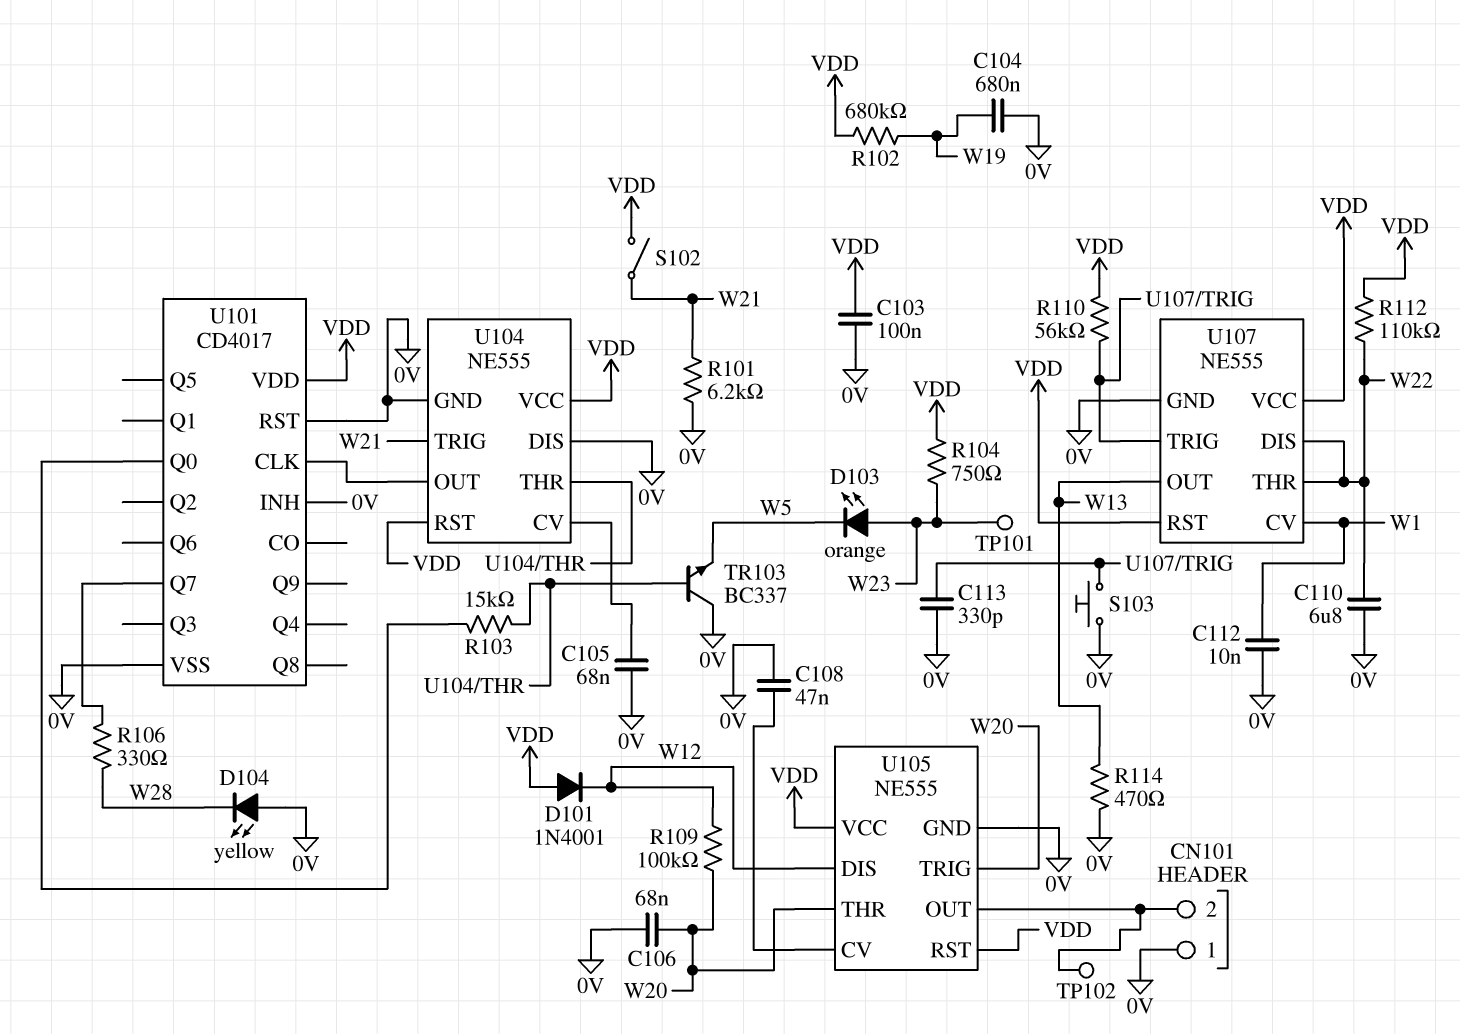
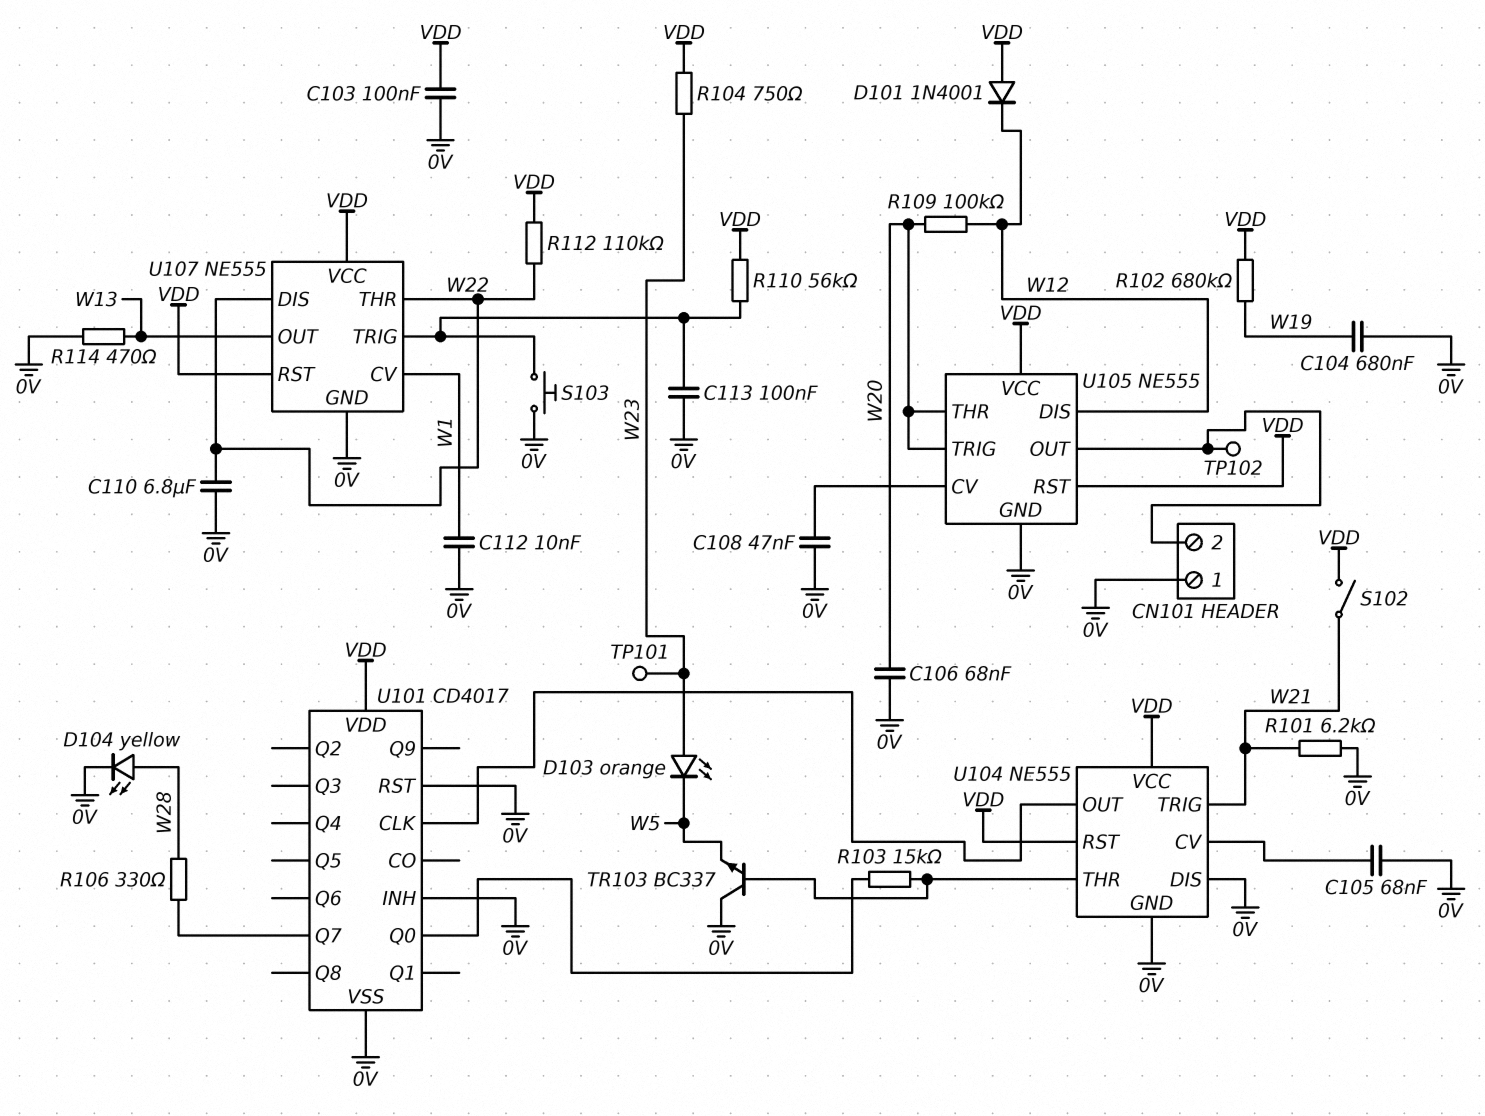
C113: 330pF (0V, U107/TRIG) -> 100nF (0V, U107/TRIG)
D104: LED yellow (A 0V, K W28) -> LED yellow (A W28, K 0V)

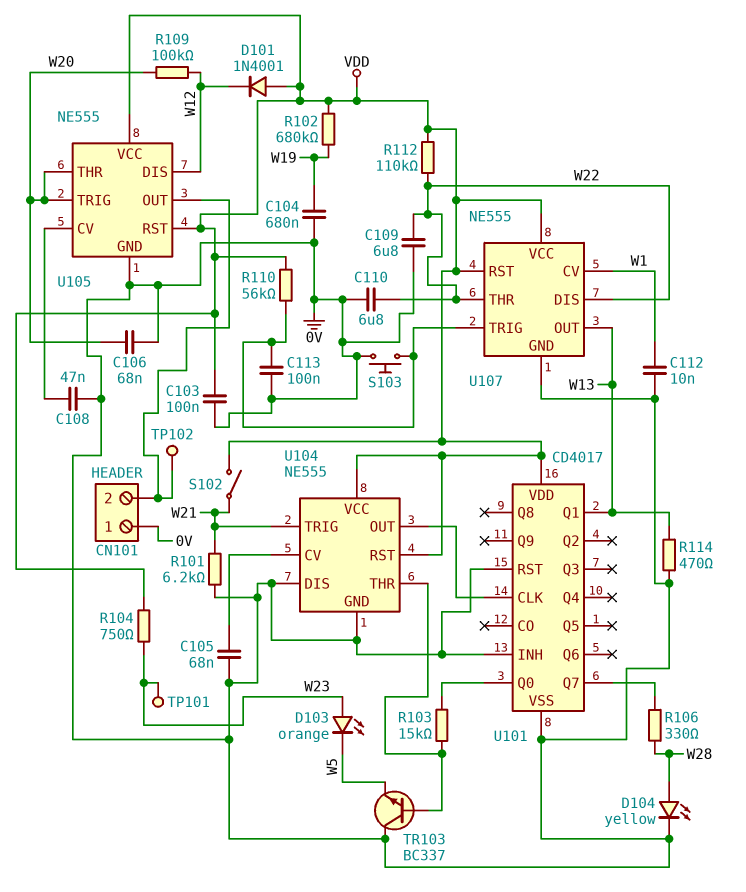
C109: none -> 6.8uF (0V, W22)
U101 pin Q1: none -> W13

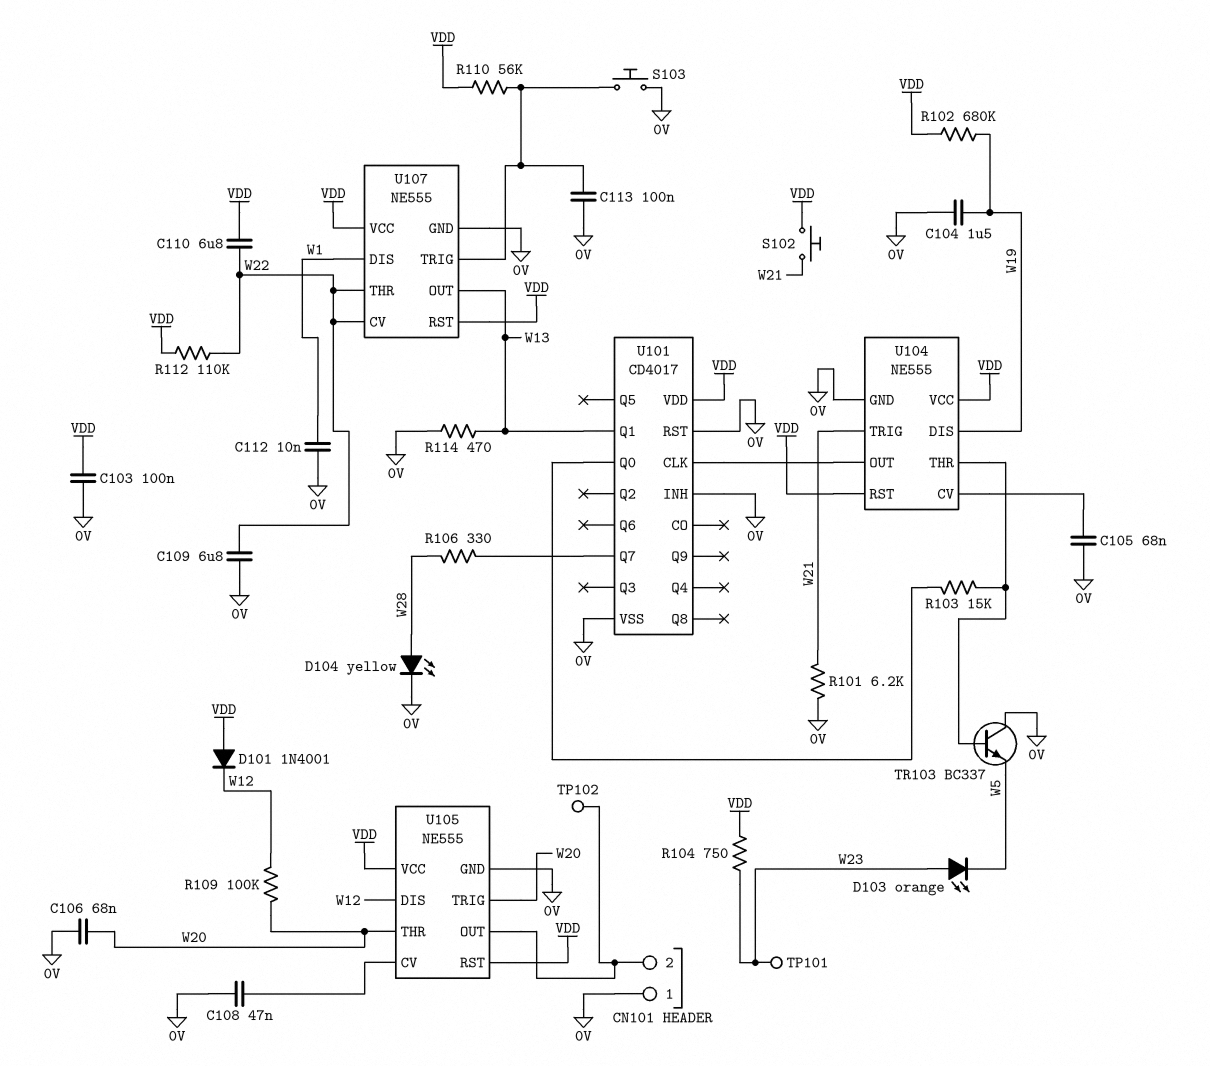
C104: 680nF (0V, W19) -> 1.5uF (0V, W19)
C110: 6.8uF (0V, W22) -> 6.8uF (VDD, W22)
S102: switch (VDD, W21) -> button (VDD, W21)
U104 pin DIS: 0V -> W19
U107 pin CV: W1 -> W22
U107 pin DIS: W22 -> W1

